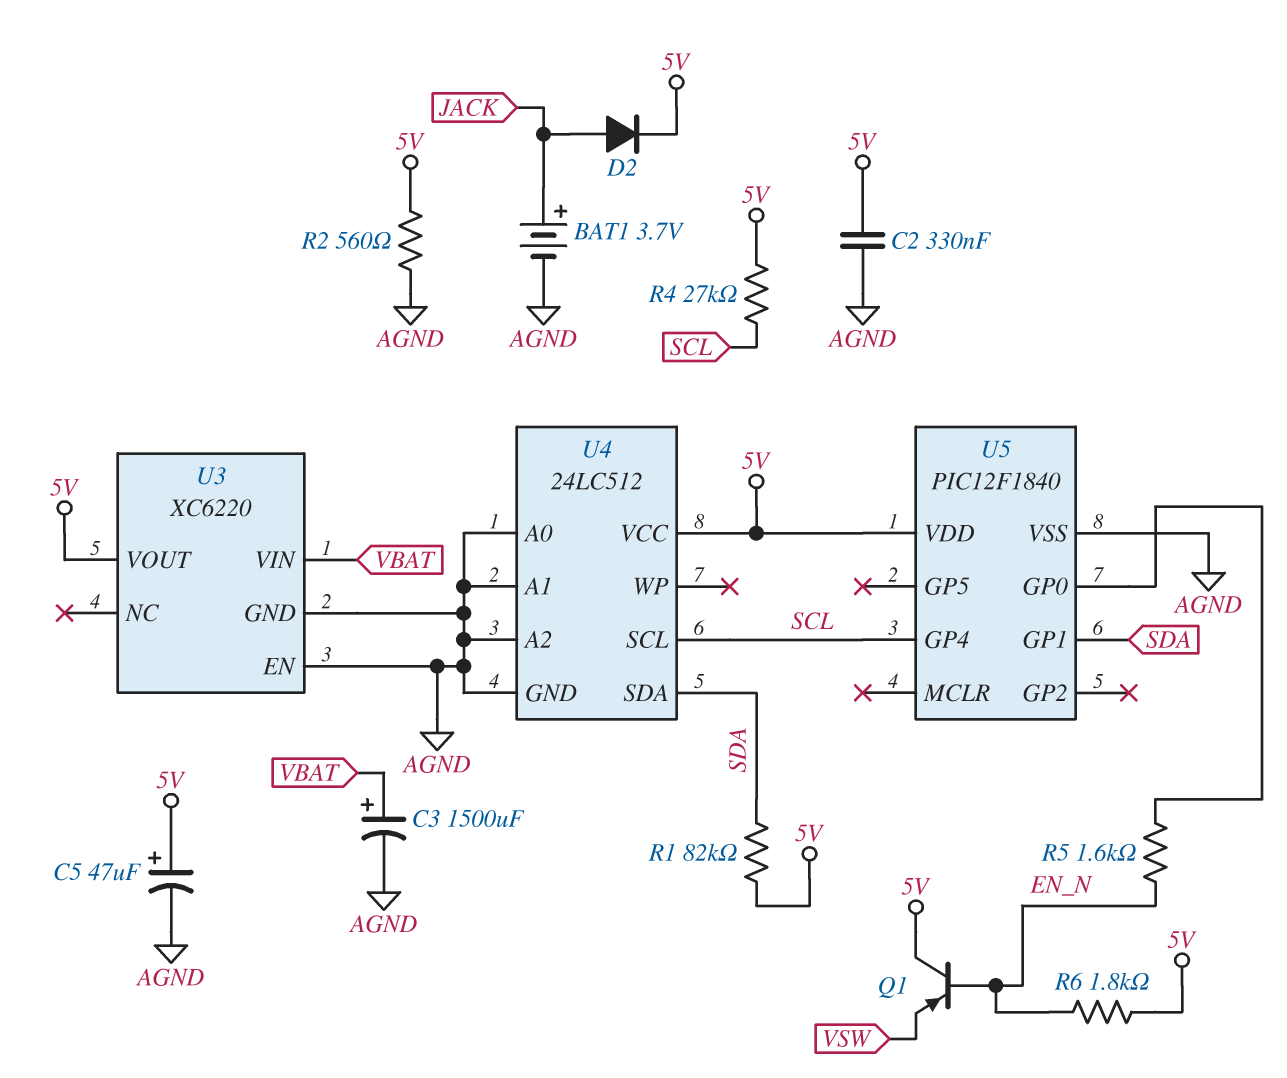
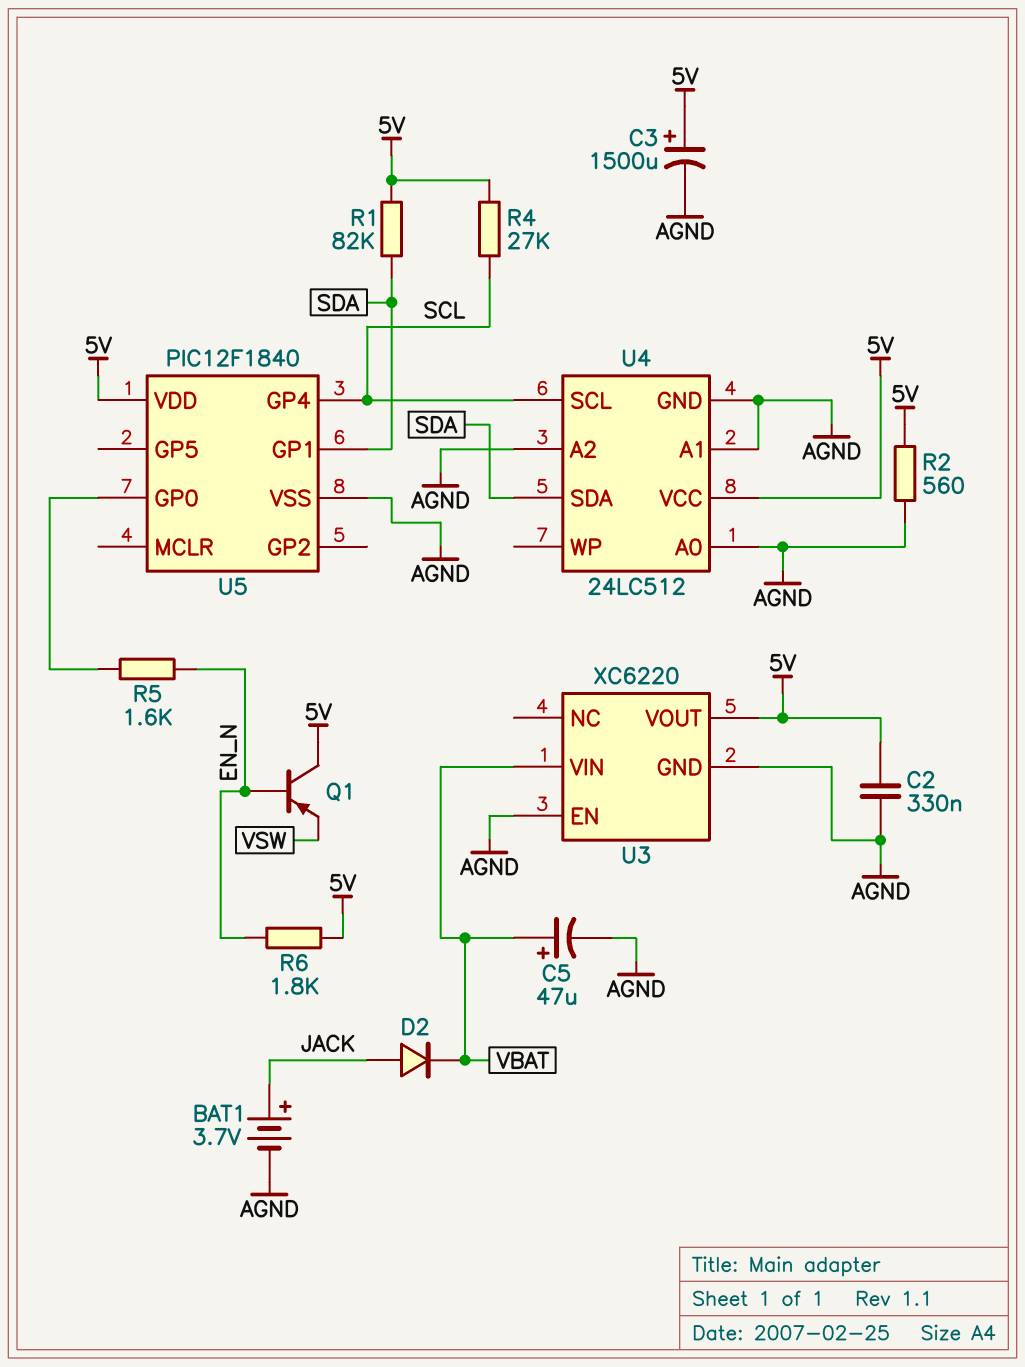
C3: 1500uF (plus VBAT, minus AGND) -> 1500uF (plus 5V, minus AGND)
C5: 47uF (plus 5V, minus AGND) -> 47uF (plus VBAT, minus AGND)
D2: diode (A JACK, K 5V) -> diode (A JACK, K VBAT)

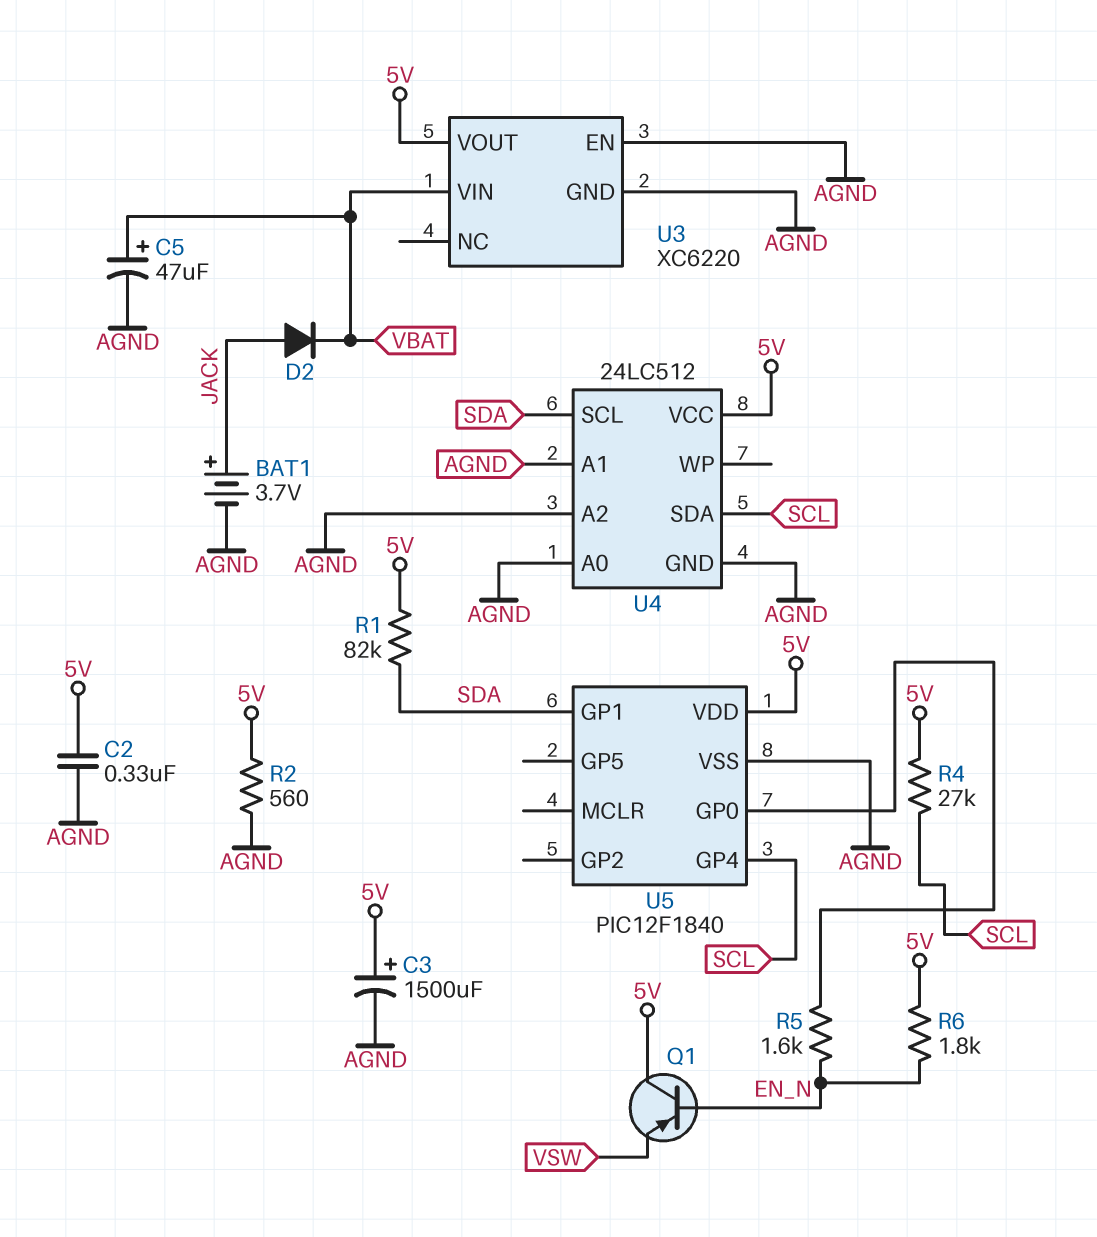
U4 pin SCL: SCL -> SDA
U4 pin SDA: SDA -> SCL

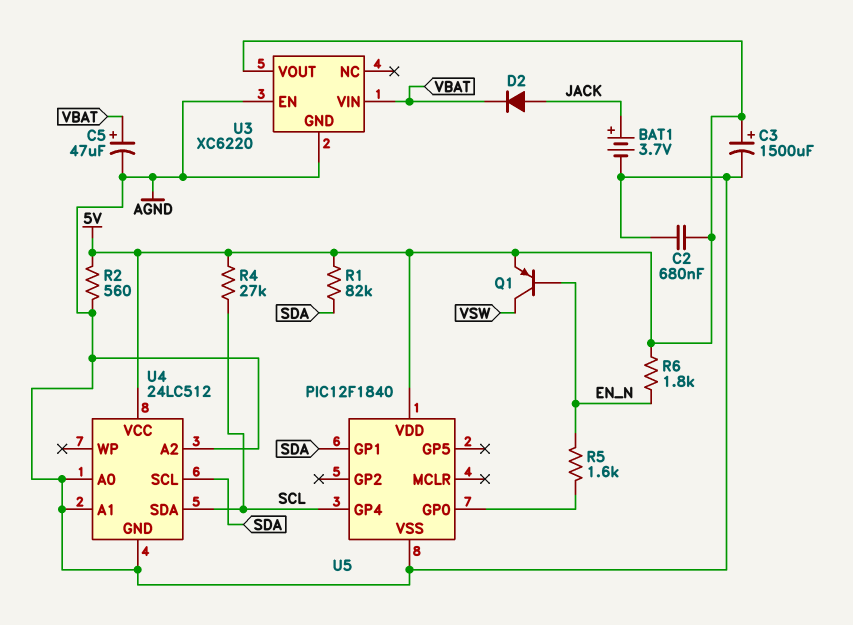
C2: 330nF (5V, AGND) -> 680nF (5V, AGND)
Q1: PNP (B EN_N, C 5V, E VSW) -> PNP (B EN_N, C VSW, E 5V)

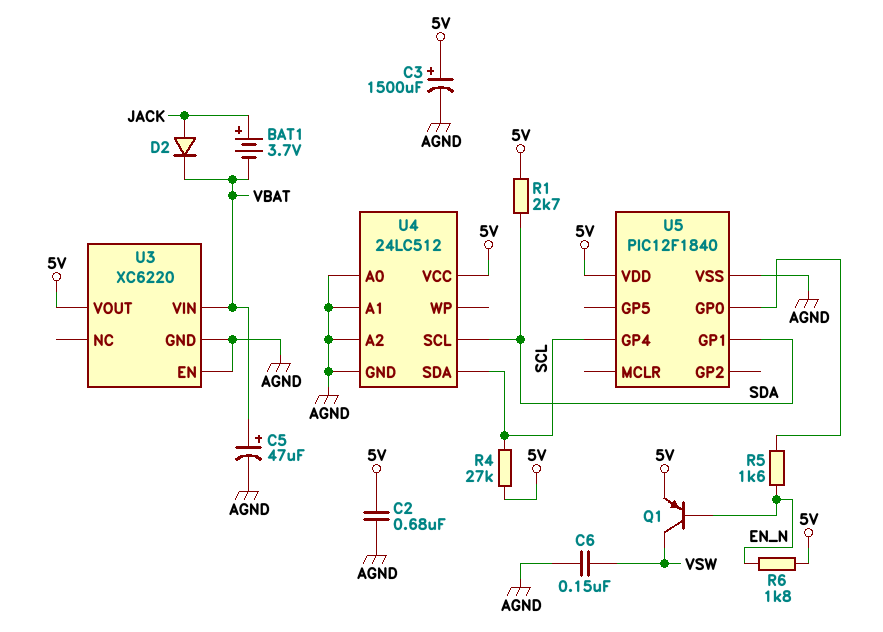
BAT1: 3.7V (plus JACK, minus AGND) -> 3.7V (plus JACK, minus VBAT)
C6: none -> 150nF (AGND, VSW)
R1: 82k (5V, SDA) -> 2.7k (5V, SDA)
R2: 560 (5V, AGND) -> none

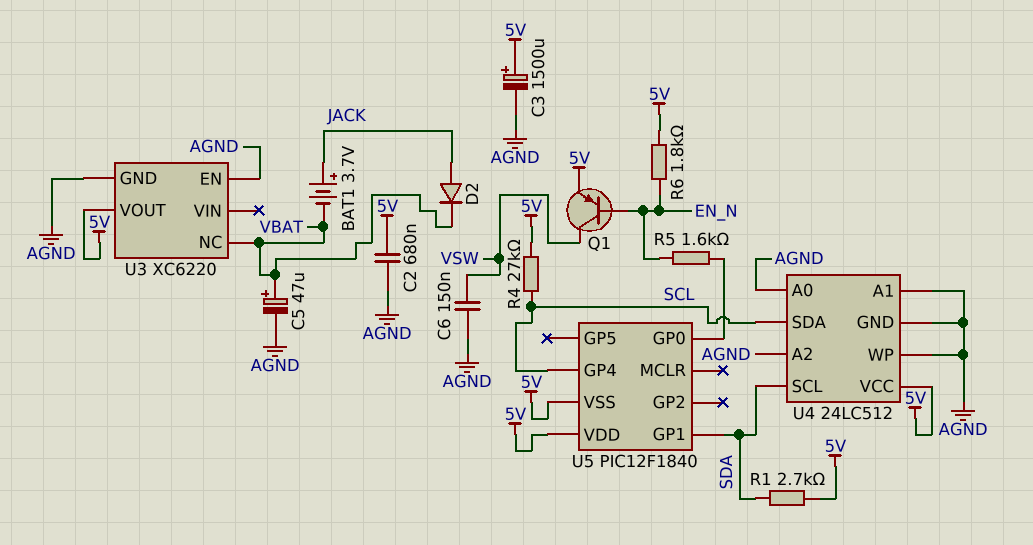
U3 pin NC: none -> VBAT
U3 pin VIN: VBAT -> none
U4 pin WP: none -> AGND
U5 pin VSS: AGND -> 5V

